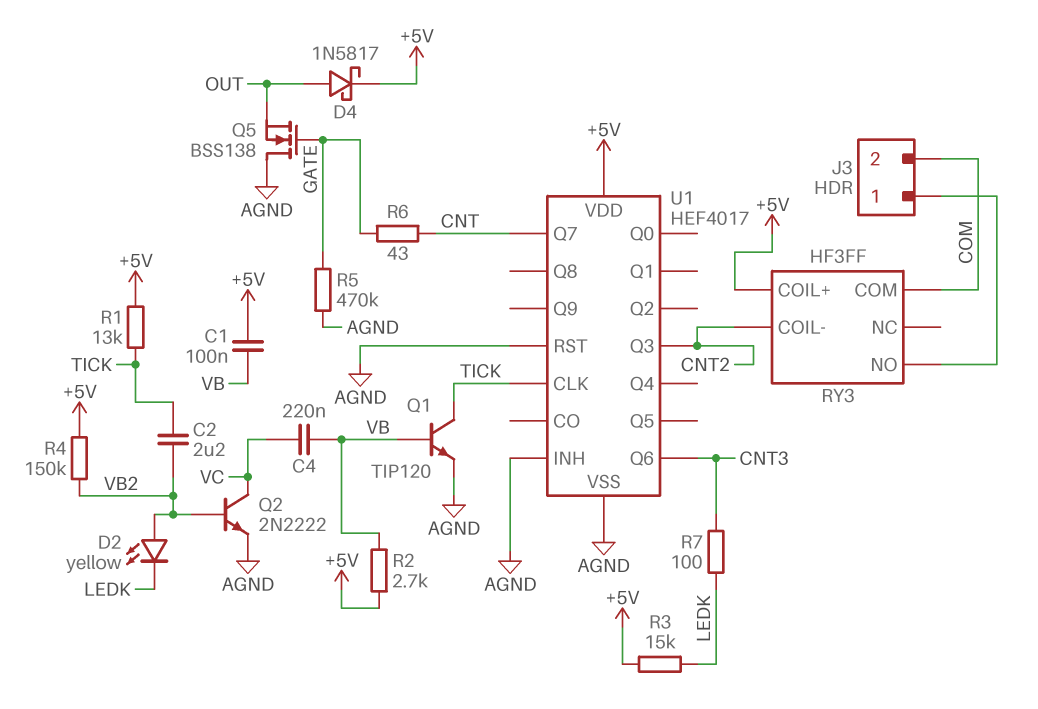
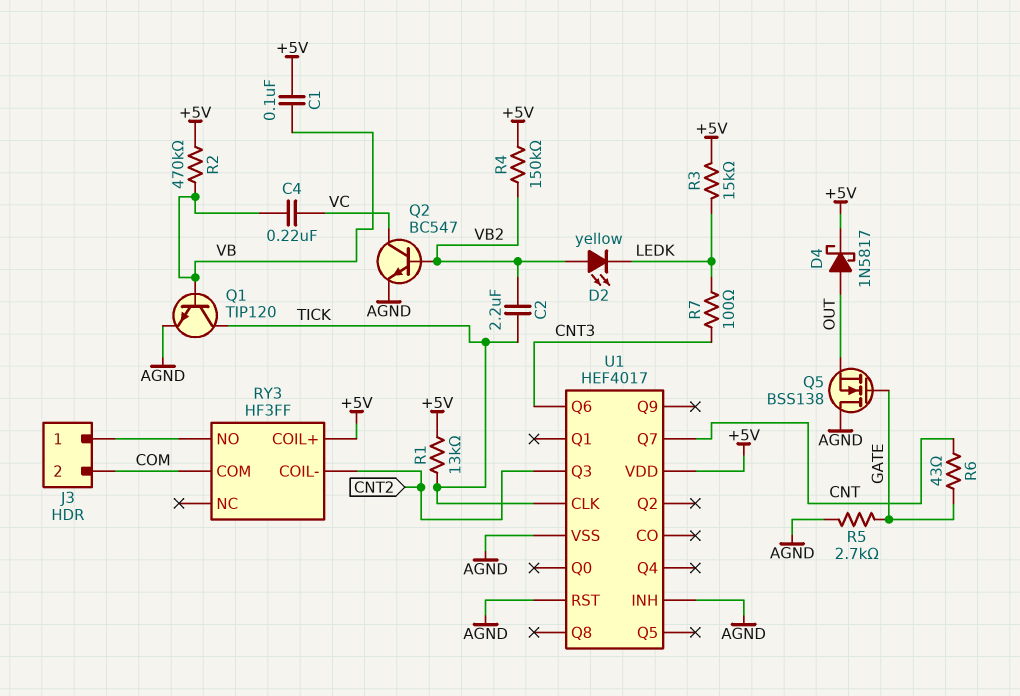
Q2: NPN 2N2222 (B VB2, C VC, E AGND) -> NPN BC547 (B VB2, C VC, E AGND)
R2: 2.7k (+5V, VB) -> 470k (+5V, VB)
R5: 470k (AGND, GATE) -> 2.7k (AGND, GATE)

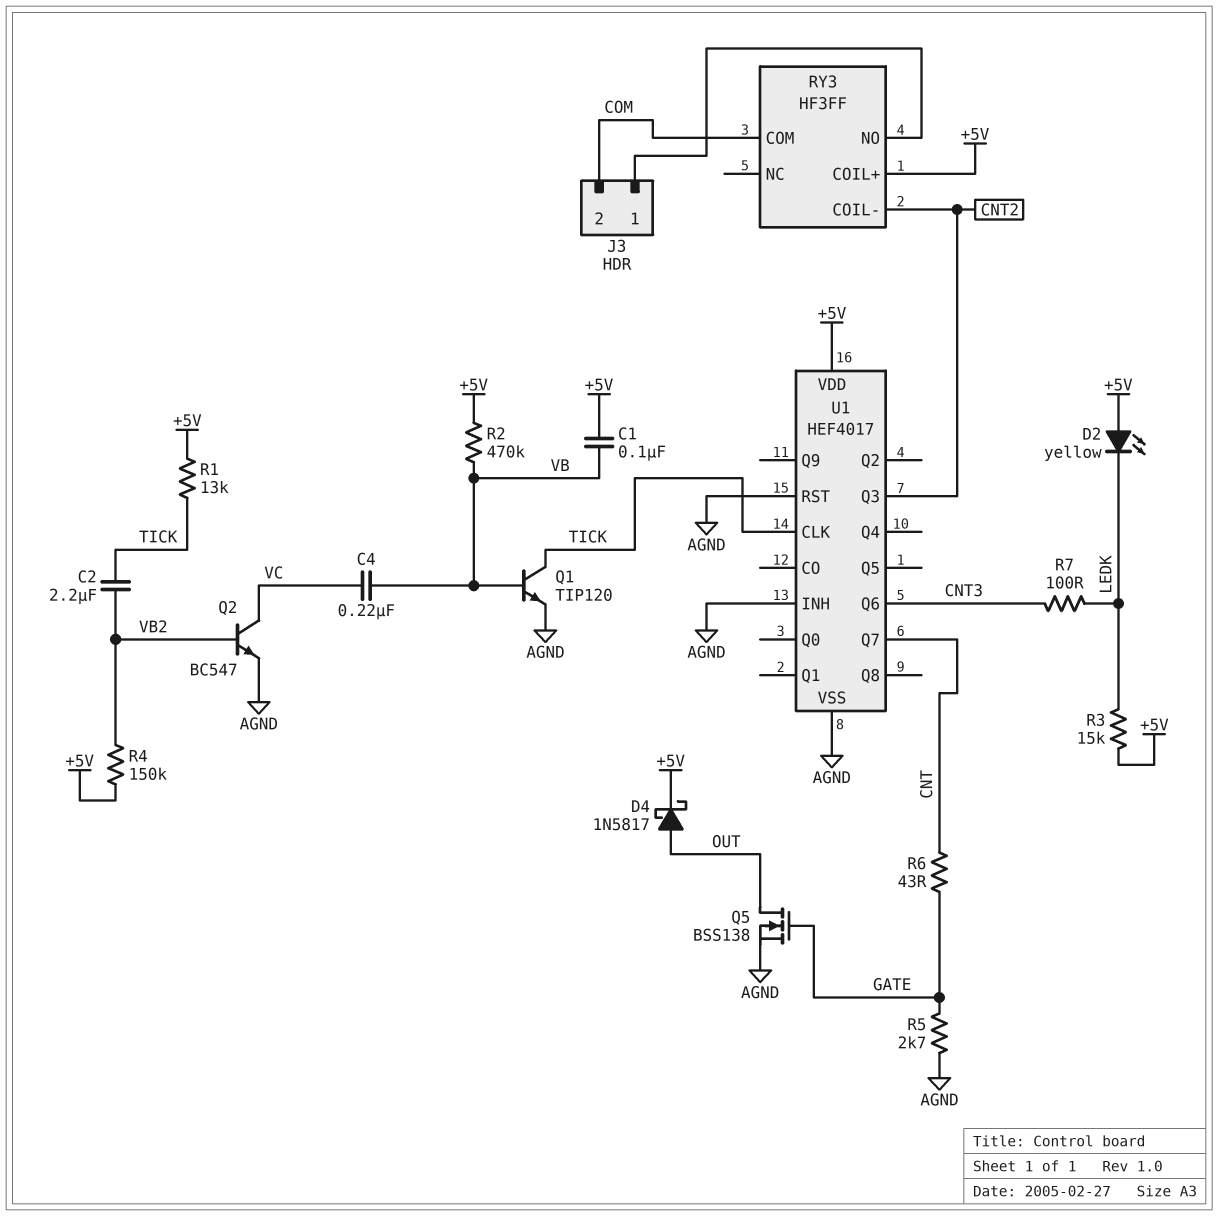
D2: LED yellow (A VB2, K LEDK) -> LED yellow (A +5V, K LEDK)
Q5: NMOS BSS138 (G GATE, D AGND, S OUT) -> NMOS BSS138 (G GATE, D OUT, S AGND)

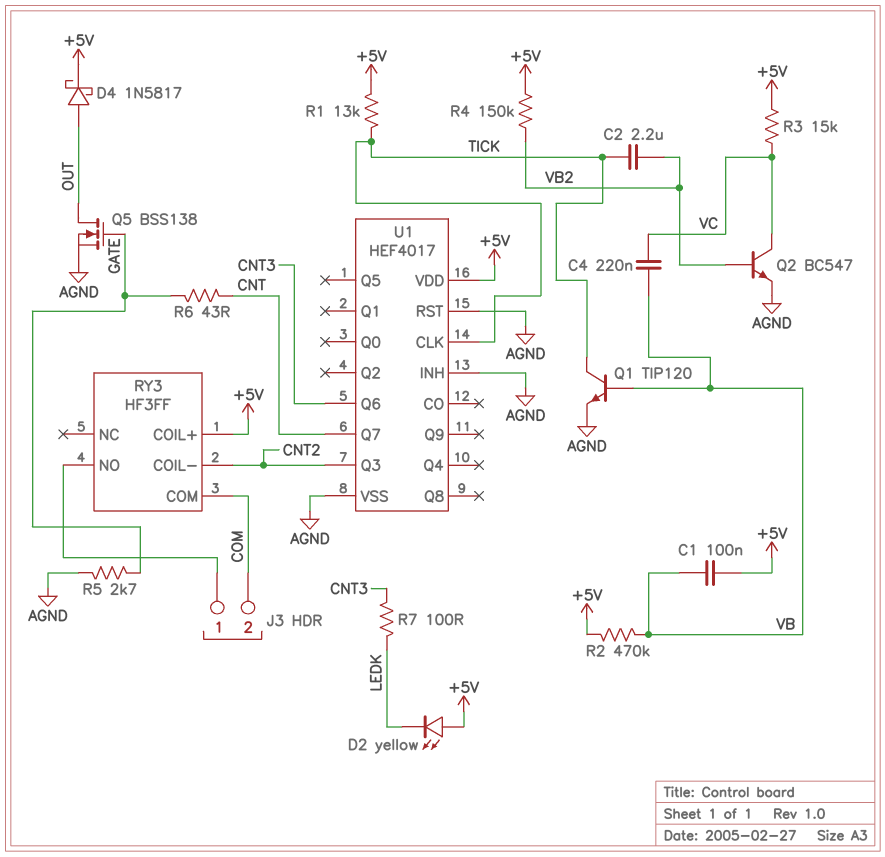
R3: 15k (+5V, LEDK) -> 15k (+5V, VC)

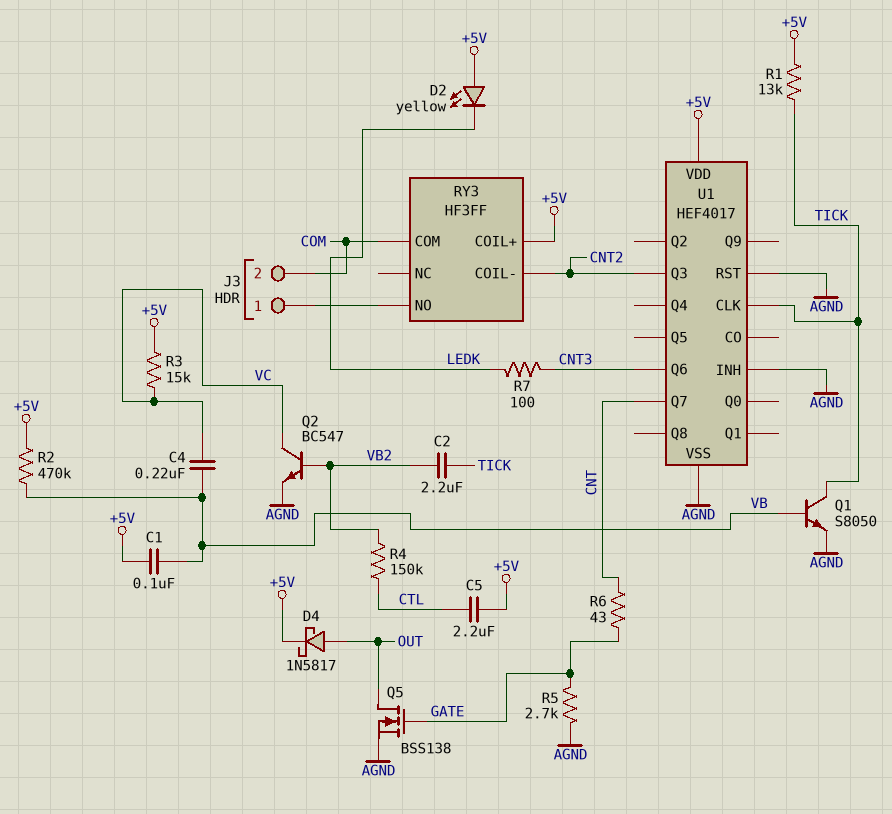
C5: none -> 2.2uF (+5V, CTL)
Q1: NPN TIP120 (B VB, C TICK, E AGND) -> NPN S8050 (B VB, C TICK, E AGND)
R4: 150k (+5V, VB2) -> 150k (CTL, VB2)

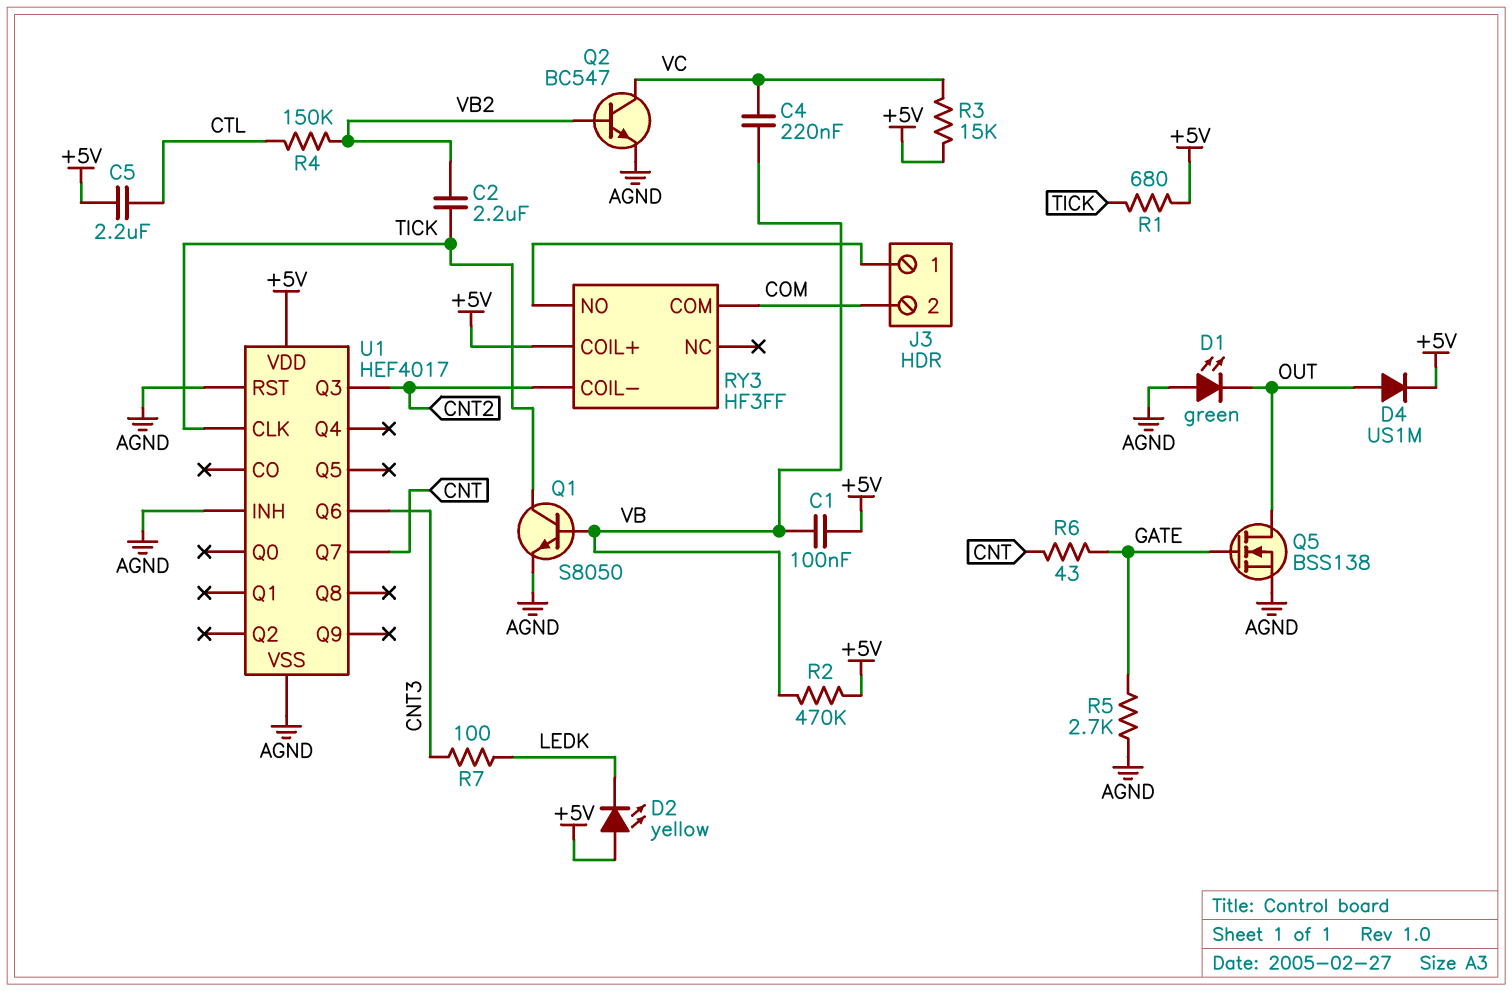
D1: none -> LED green (A AGND, K OUT)
D4: schottky 1N5817 (A OUT, K +5V) -> diode US1M (A OUT, K +5V)
R1: 13k (+5V, TICK) -> 680 (+5V, TICK)

